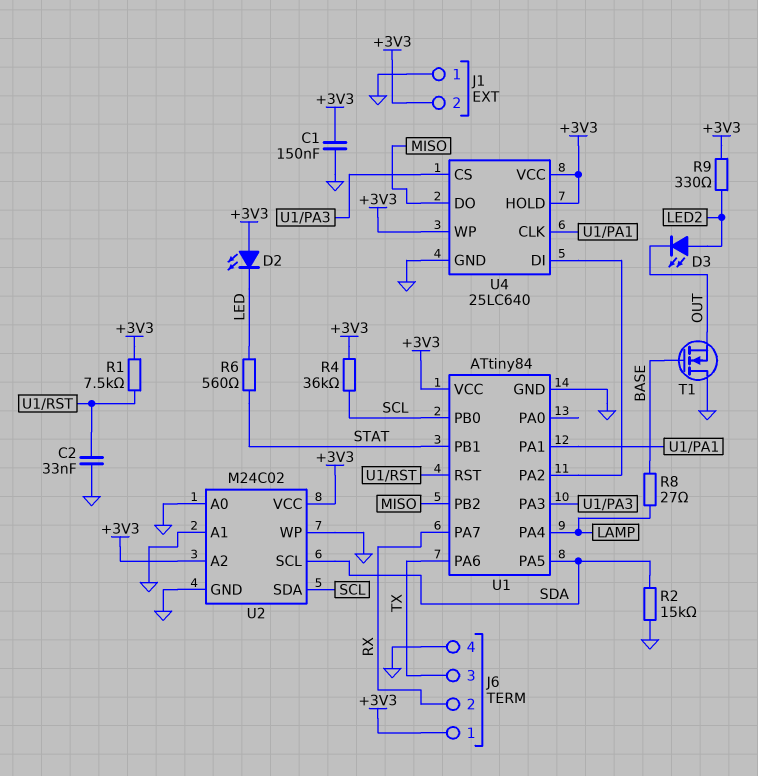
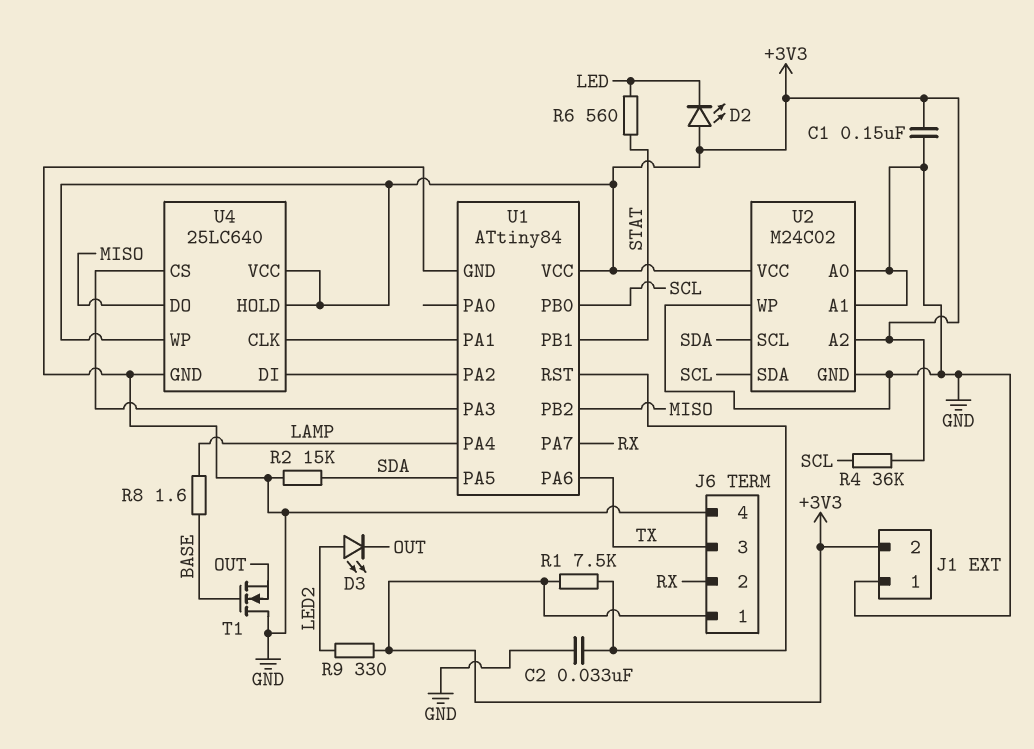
R8: 27 (BASE, LAMP) -> 1.6 (BASE, LAMP)

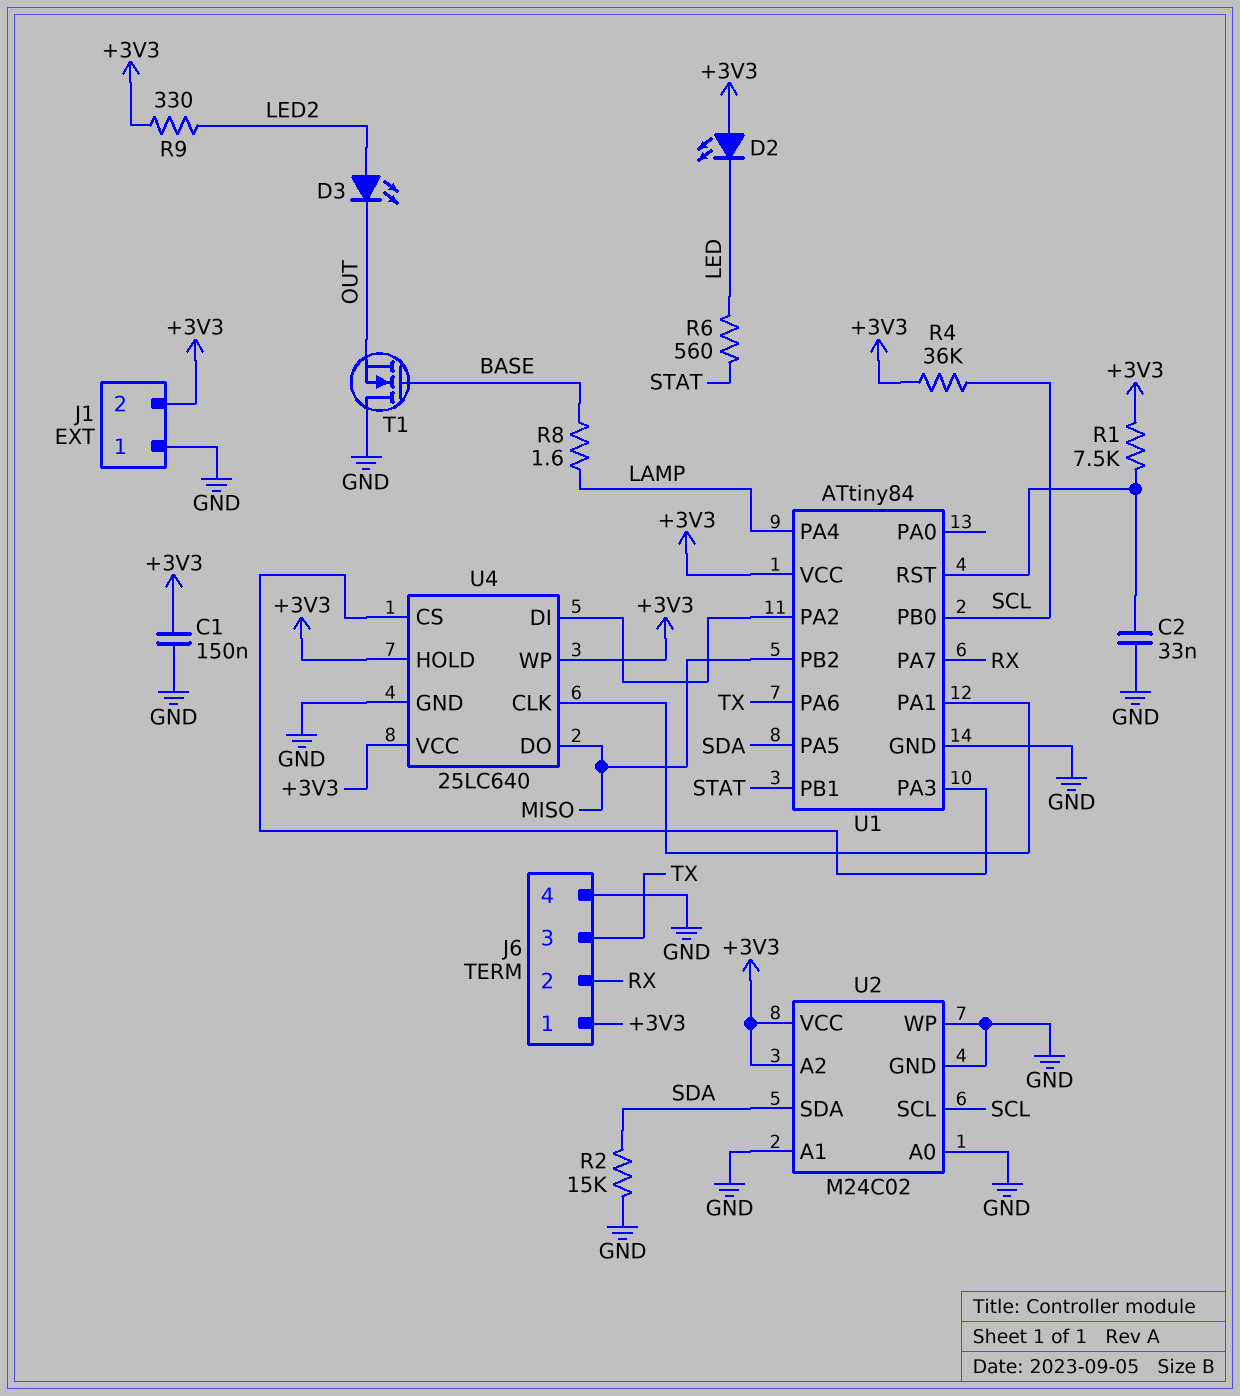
U2 pin SCL: SDA -> SCL
U2 pin SDA: SCL -> SDA

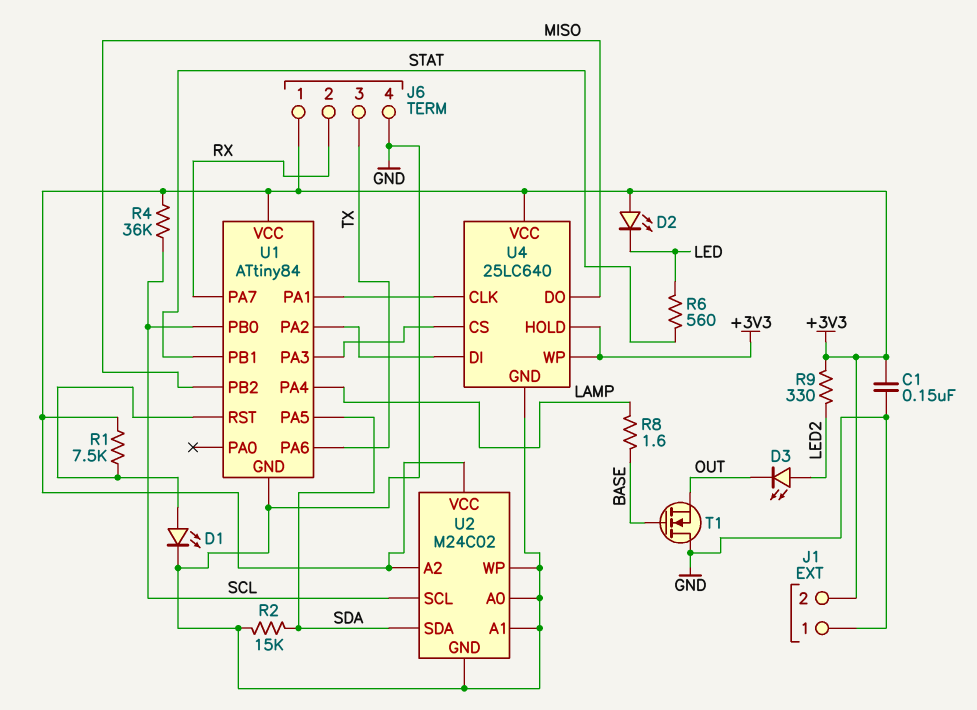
C2: 33nF (GND, U1/RST) -> none
D1: none -> LED (A U1/RST, K GND)

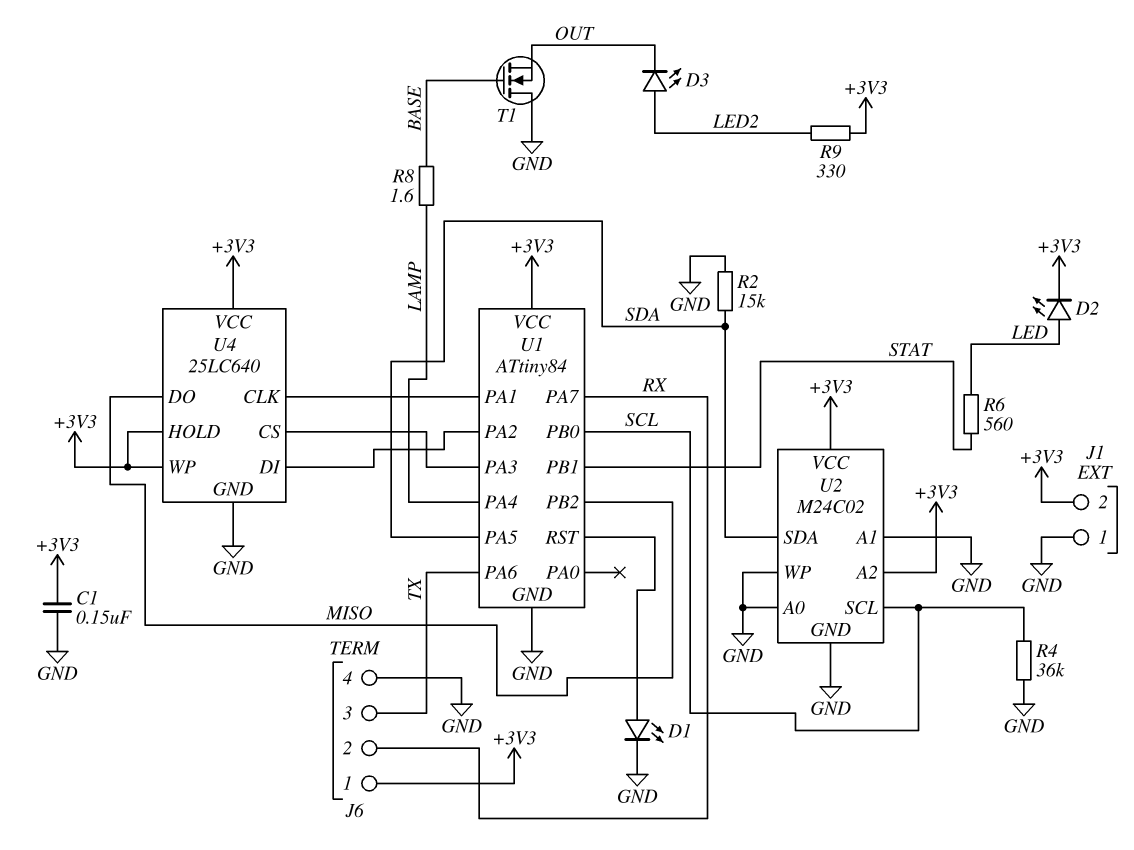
D2: LED (A +3V3, K LED) -> LED (A LED, K +3V3)
R1: 7.5k (+3V3, U1/RST) -> none
R4: 36k (+3V3, SCL) -> 36k (GND, SCL)

